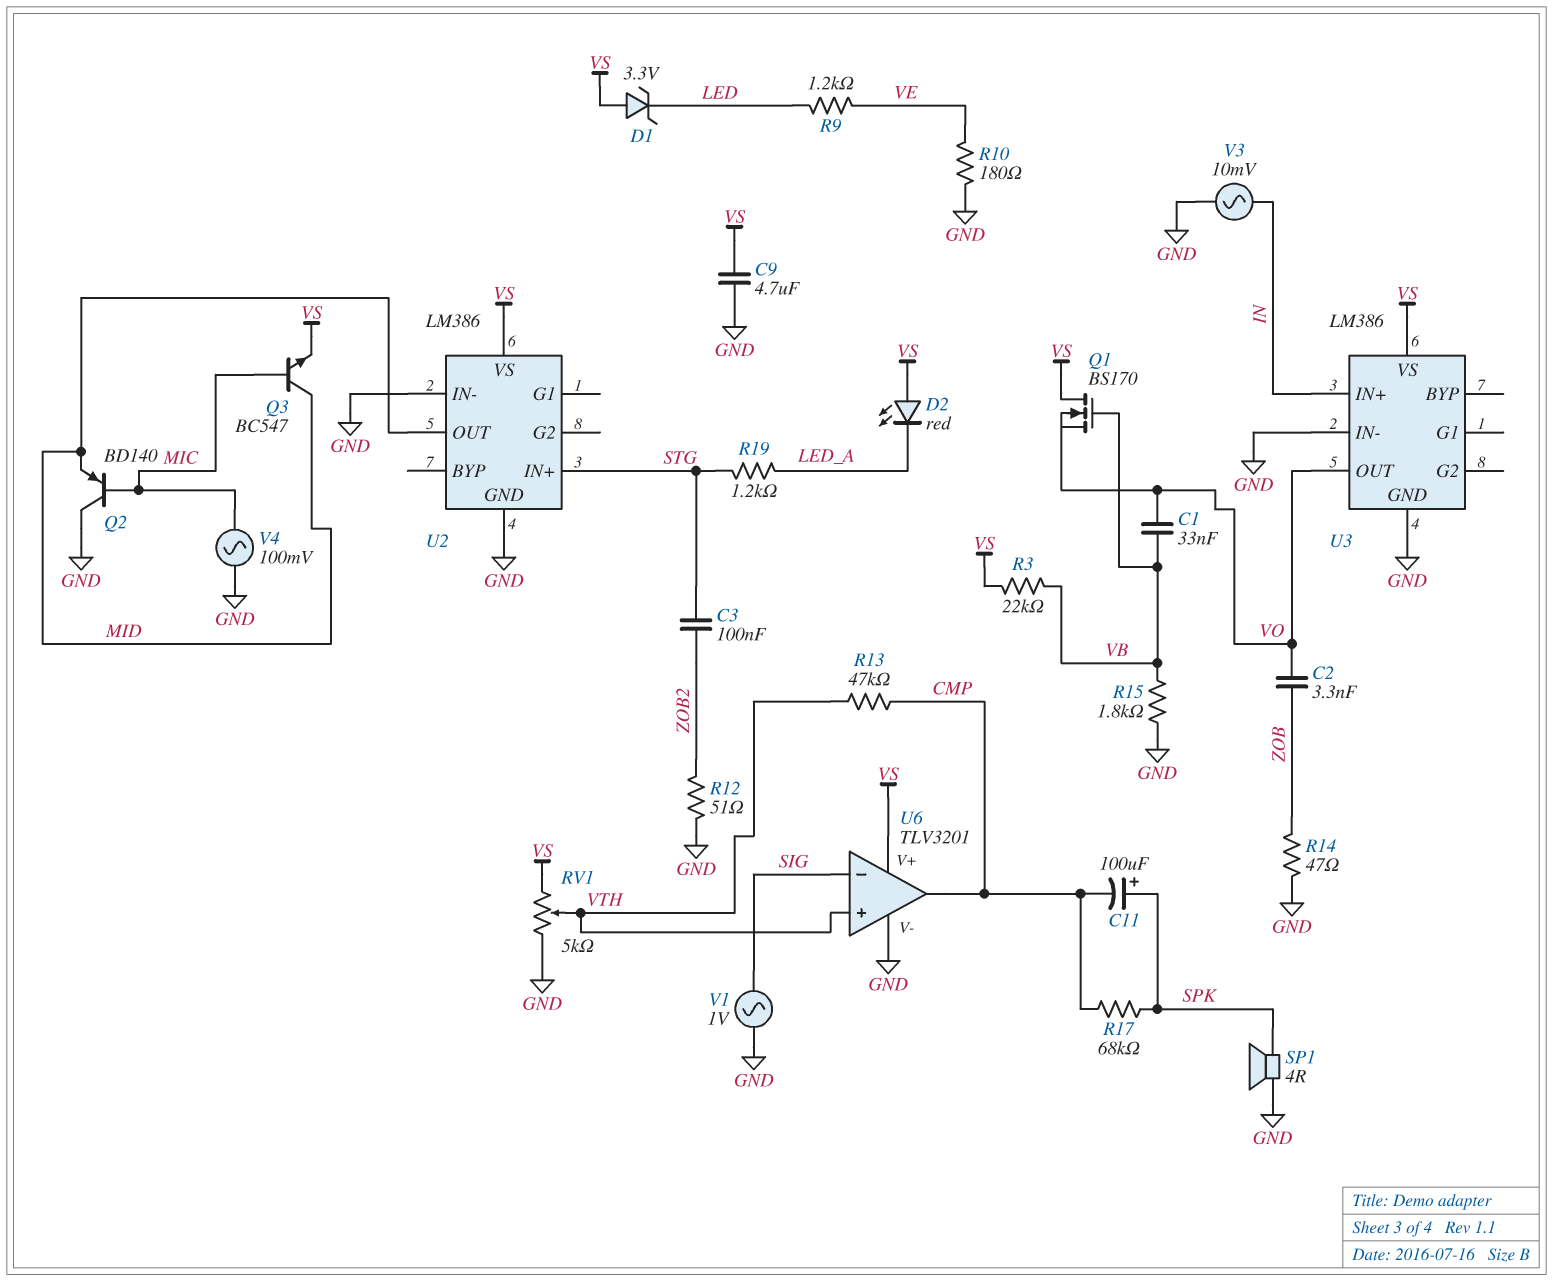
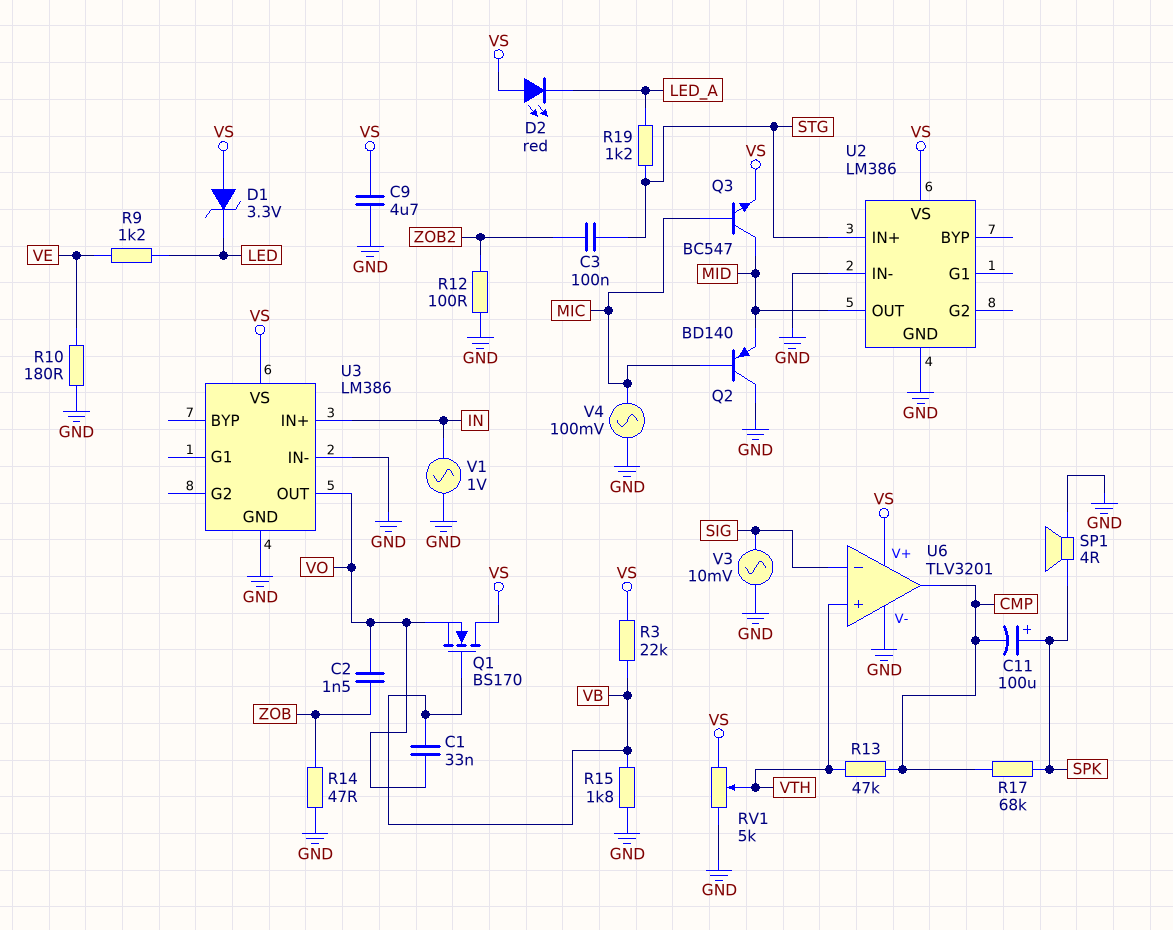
C2: 3.3nF (VO, ZOB) -> 1.5nF (VO, ZOB)
R12: 51 (GND, ZOB2) -> 100 (GND, ZOB2)
V1: AC 1V (GND, SIG) -> AC 1V (GND, IN)
V3: AC 10mV (GND, IN) -> AC 10mV (GND, SIG)

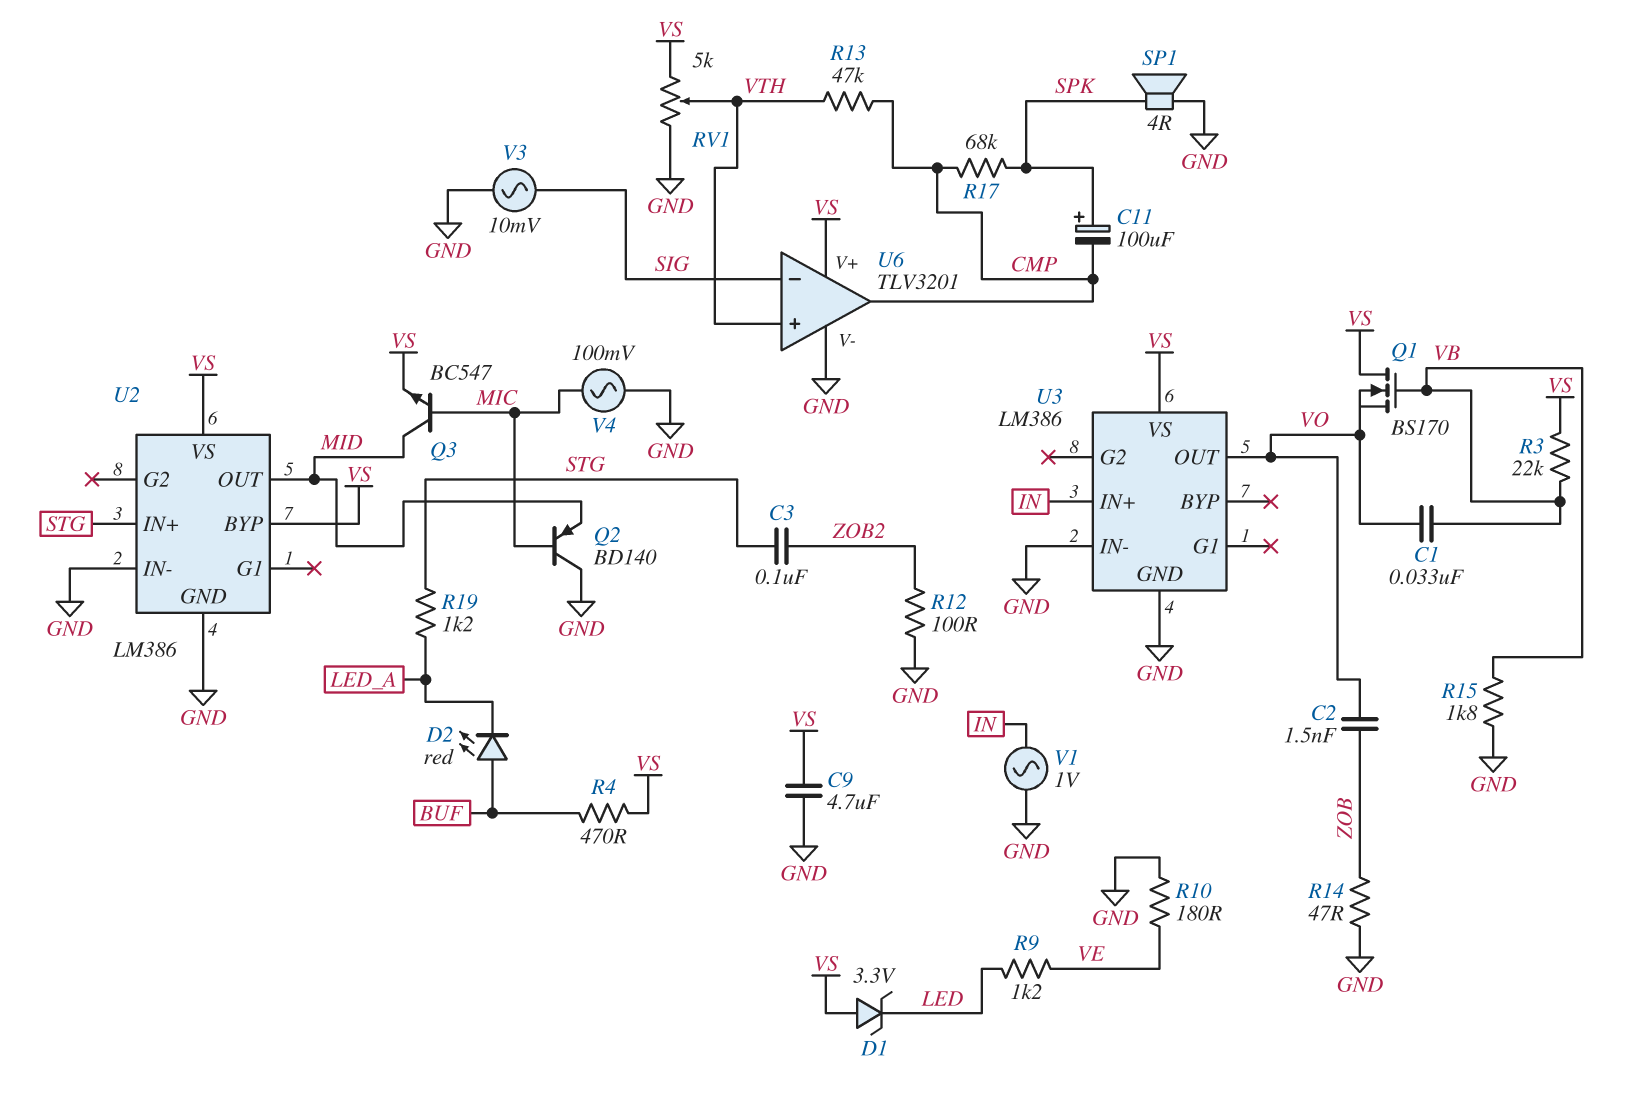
D2: LED red (A VS, K LED_A) -> LED red (A BUF, K LED_A)
R4: none -> 470 (BUF, VS)
U2 pin BYP: none -> VS

